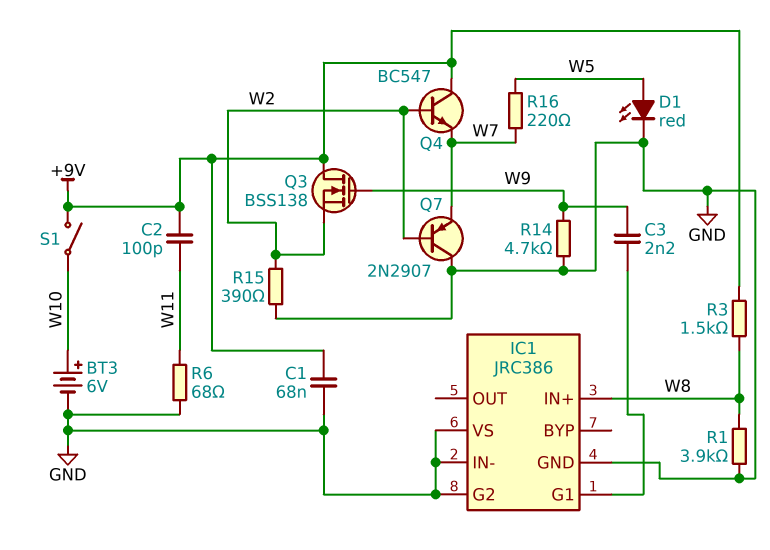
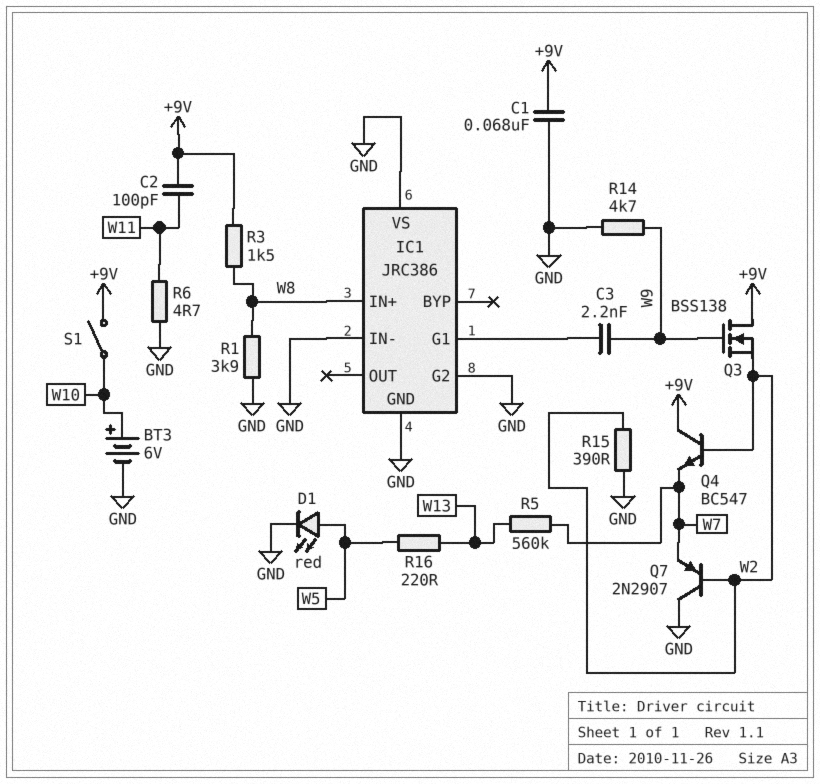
R5: none -> 560k (W7, W13)
R6: 68 (GND, W11) -> 4.7 (GND, W11)
R16: 220 (W5, W7) -> 220 (W5, W13)

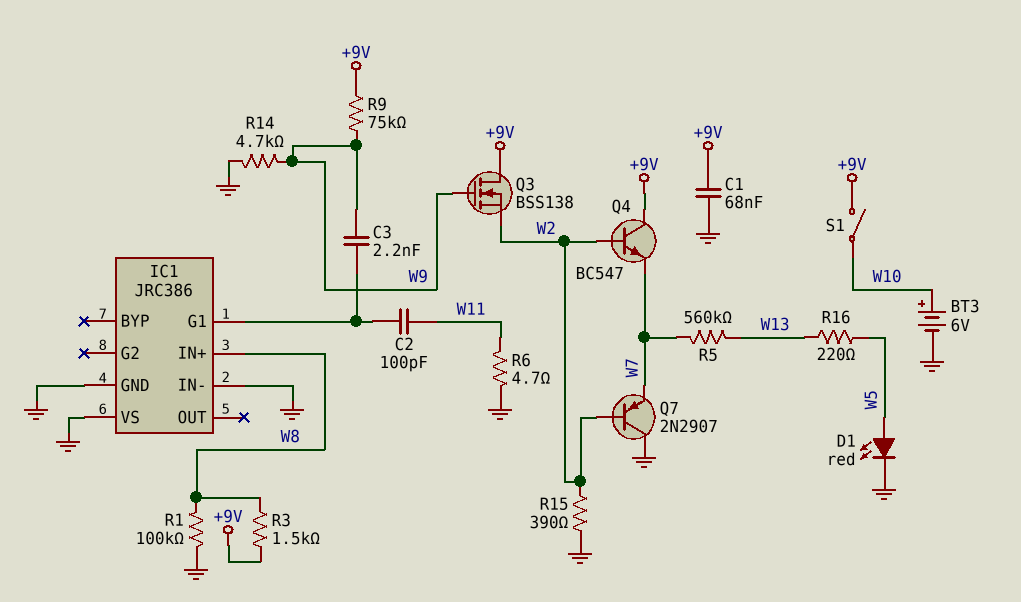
C2: 100pF (+9V, W11) -> 100pF (IC1/G1, W11)
IC1 pin G2: GND -> none
R1: 3.9k (GND, W8) -> 100k (GND, W8)
R9: none -> 75k (+9V, W9)

